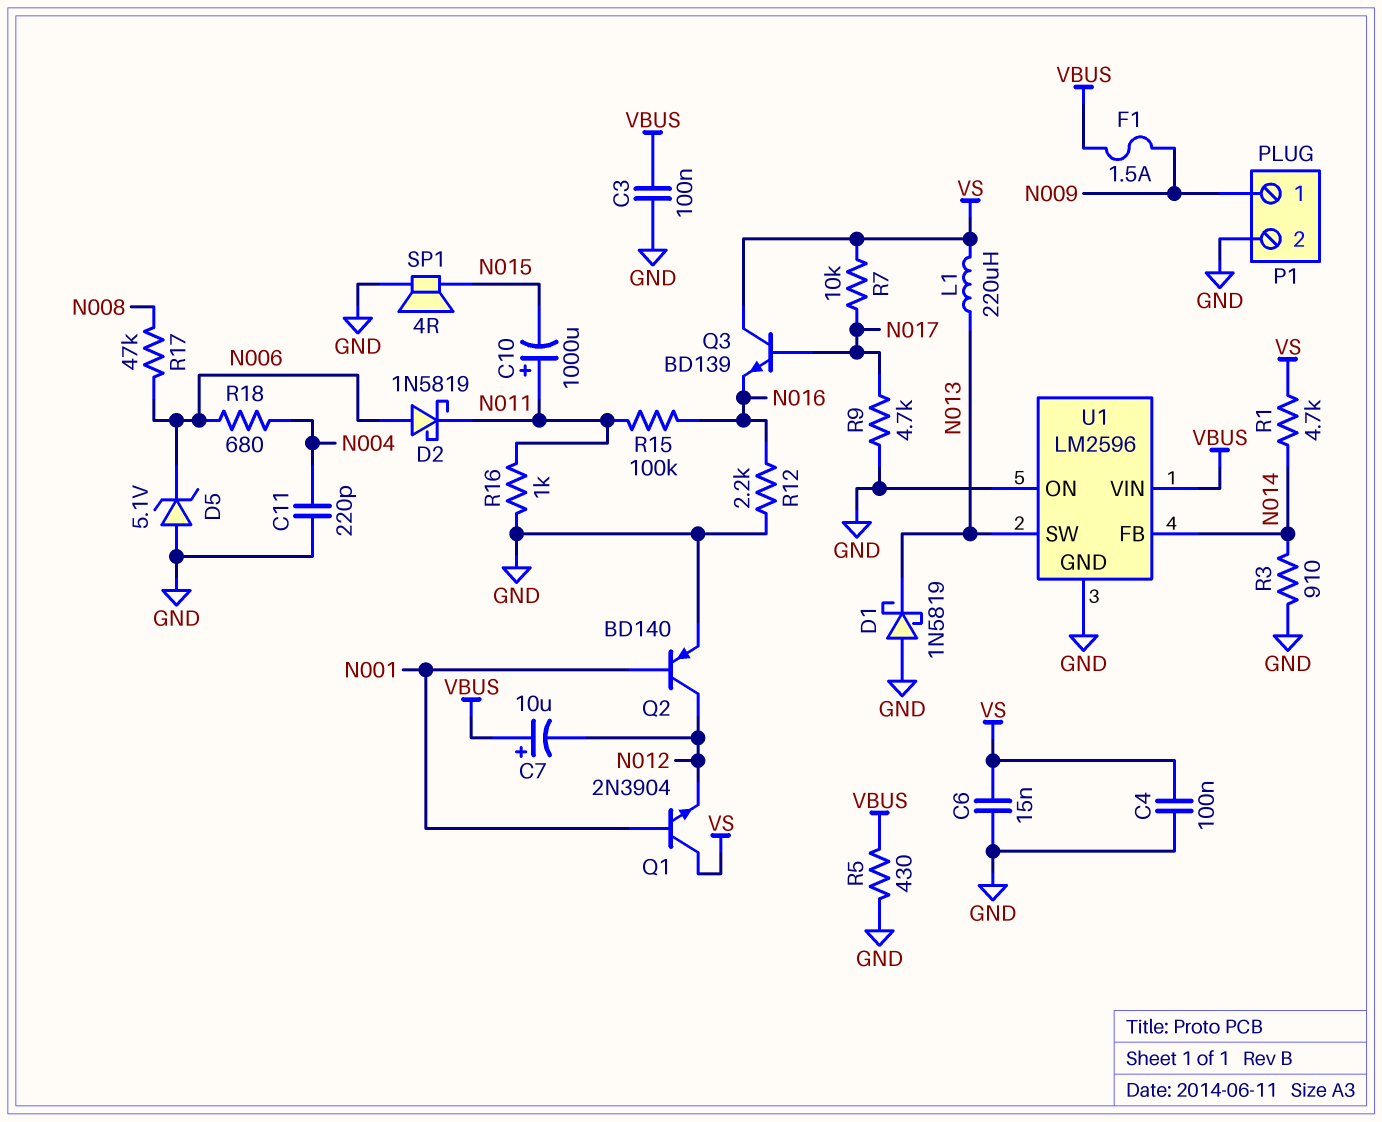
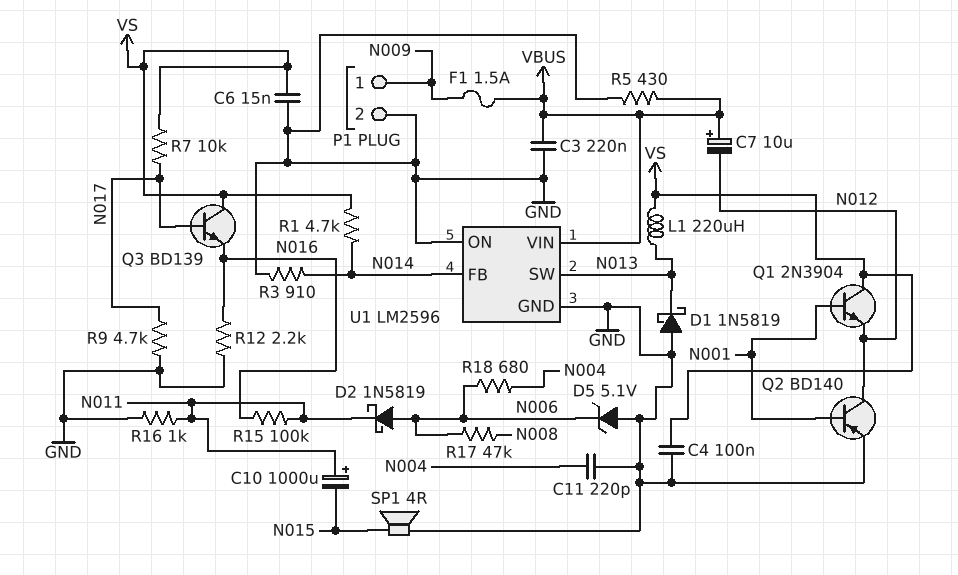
C3: 100nF (GND, VBUS) -> 220nF (GND, VBUS)

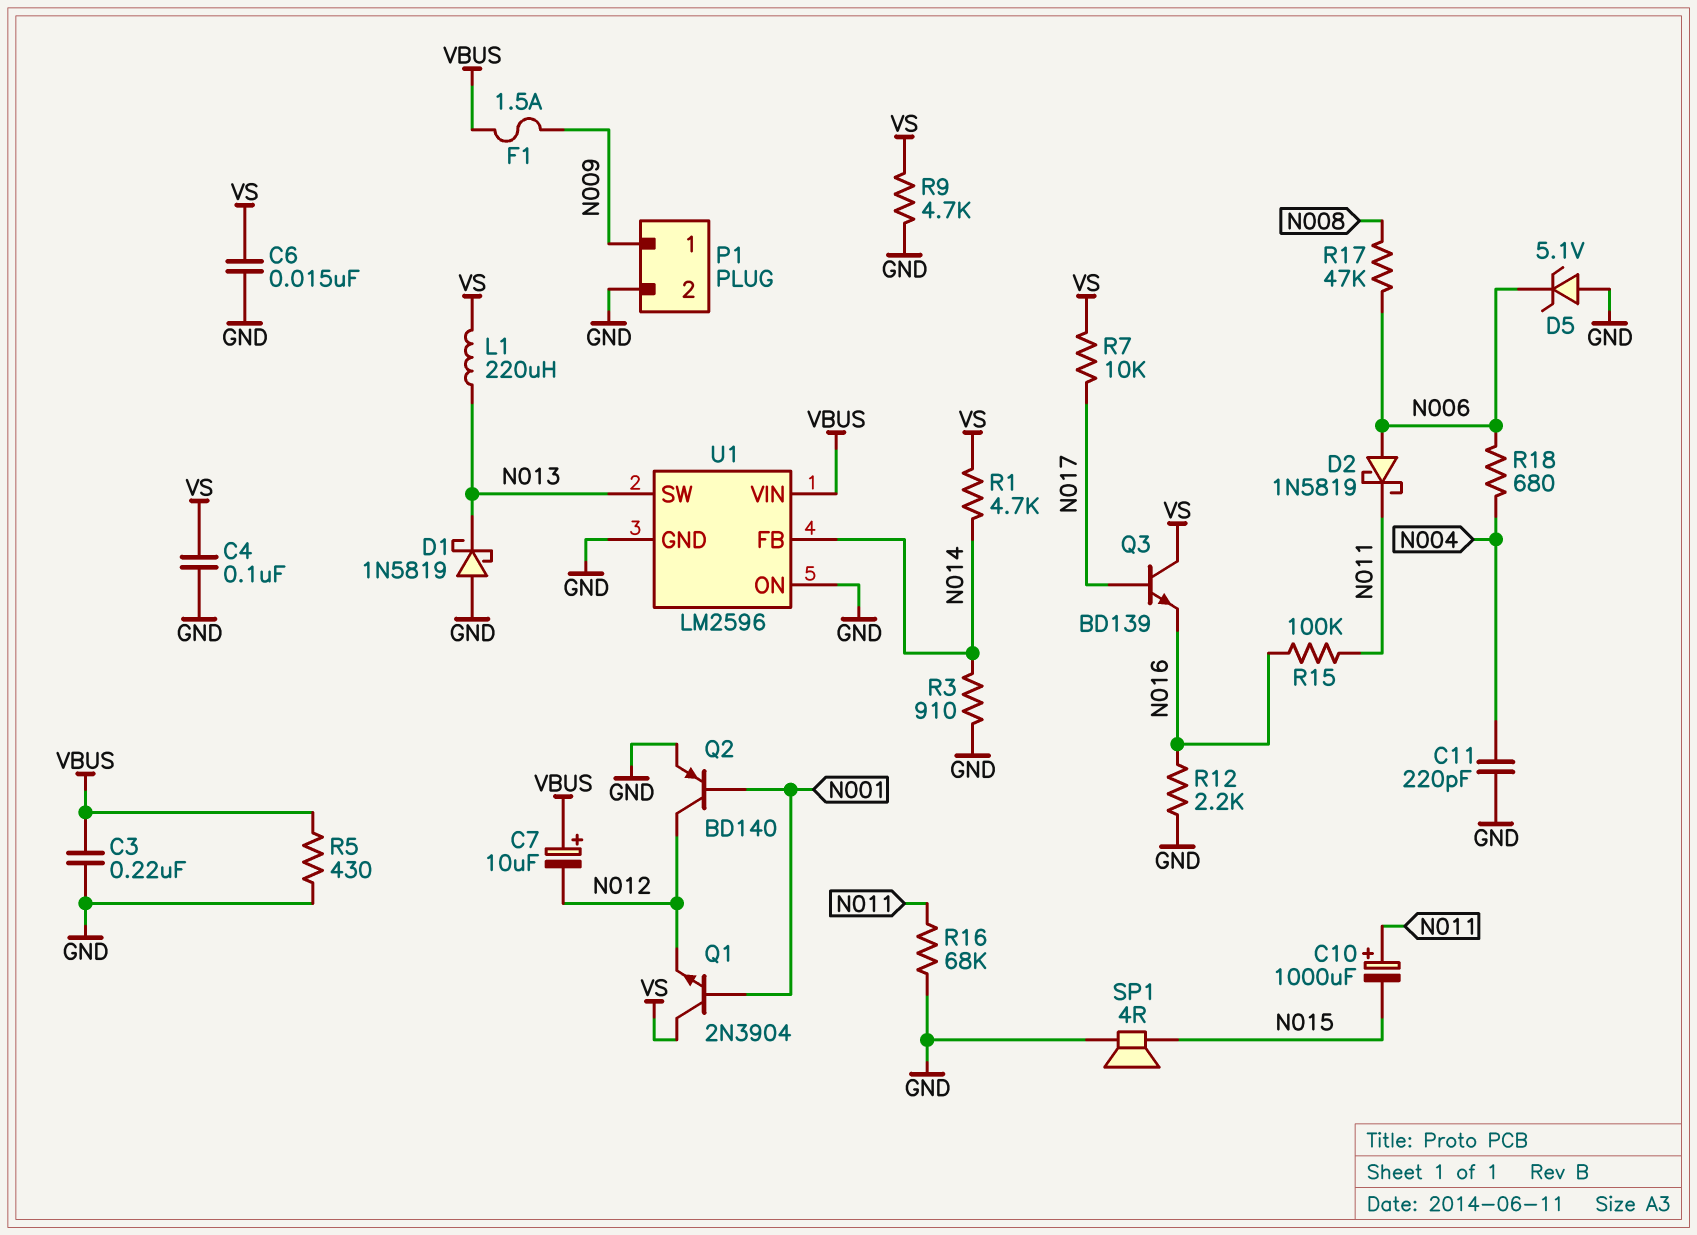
R9: 4.7k (GND, N017) -> 4.7k (GND, VS)
R16: 1k (GND, N011) -> 68k (GND, N011)

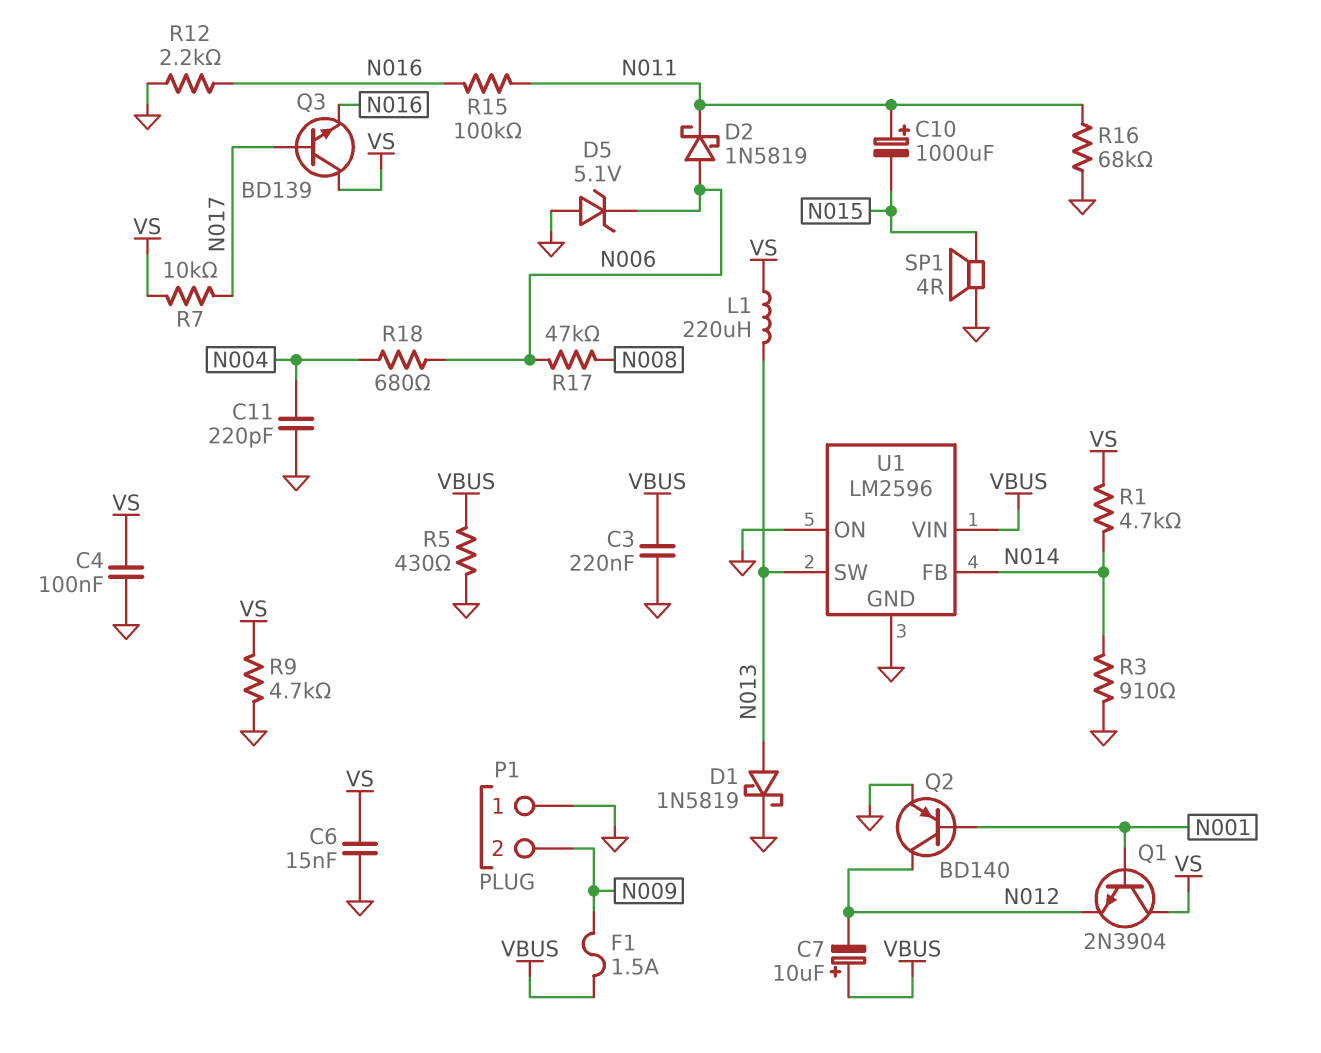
D1: schottky 1N5819 (A GND, K N013) -> schottky 1N5819 (A N013, K GND)
P1 pin 1: N009 -> GND
P1 pin 2: GND -> N009

